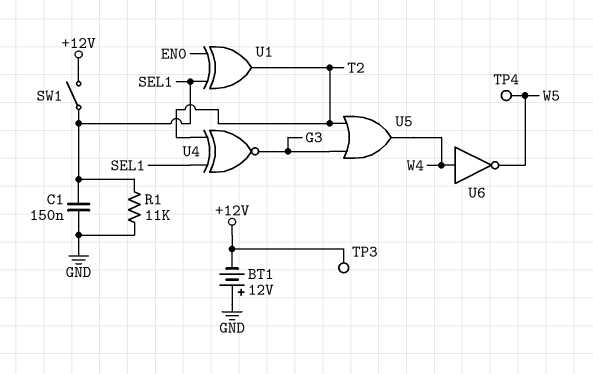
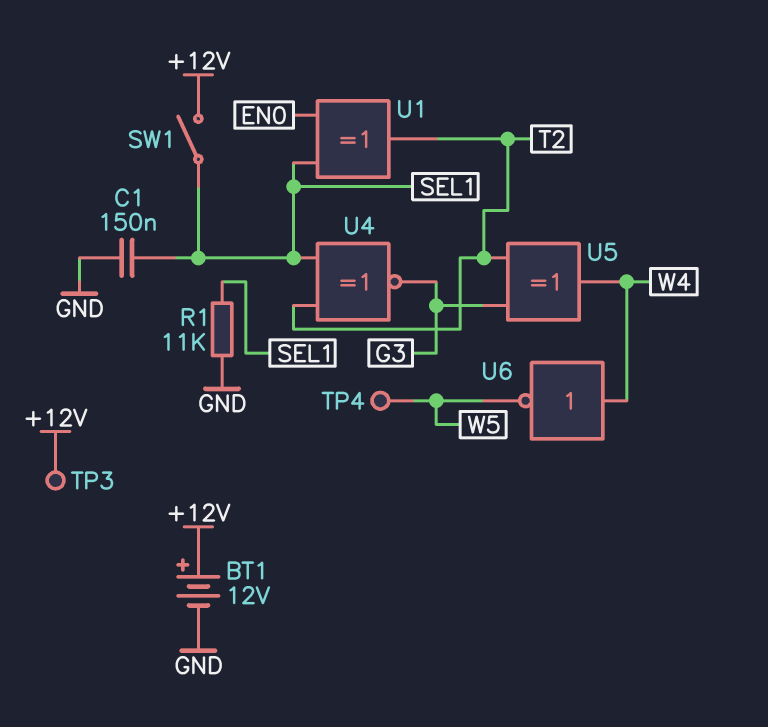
BT1: 12V (plus GND, minus +12V) -> 12V (plus +12V, minus GND)
U5: OR (in G3, in T2, out W4) -> XOR (in G3, in T2, out W4)

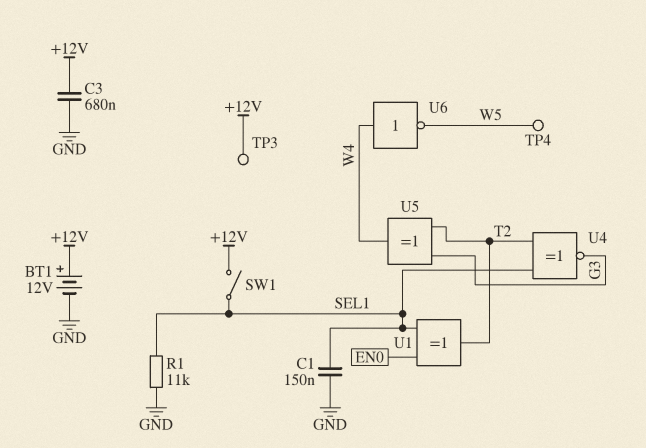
C3: none -> 680nF (+12V, GND)

